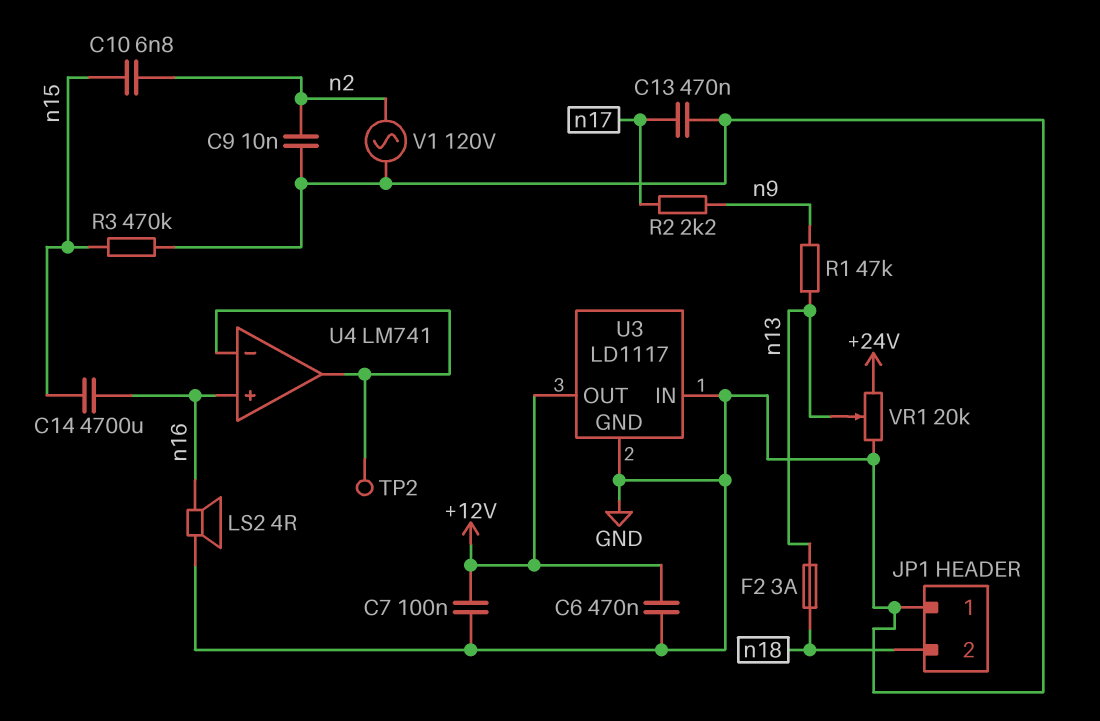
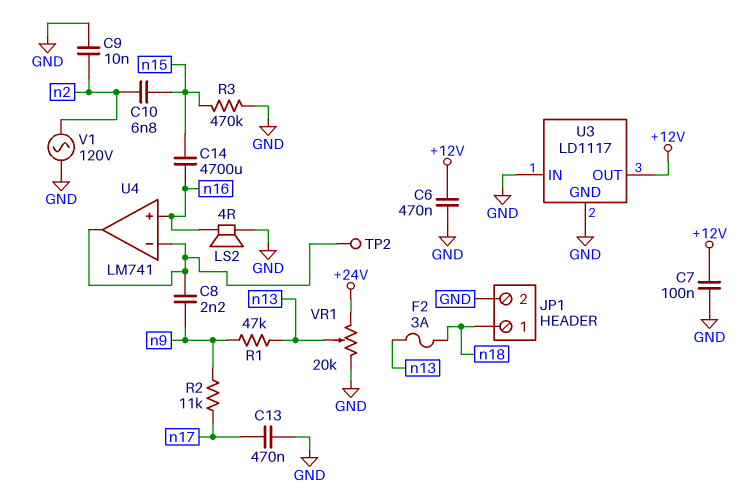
C8: none -> 2.2nF (U4/in-, n9)
JP1 pin 1: GND -> n18
JP1 pin 2: n18 -> GND
R2: 2.2k (n9, n17) -> 11k (n9, n17)

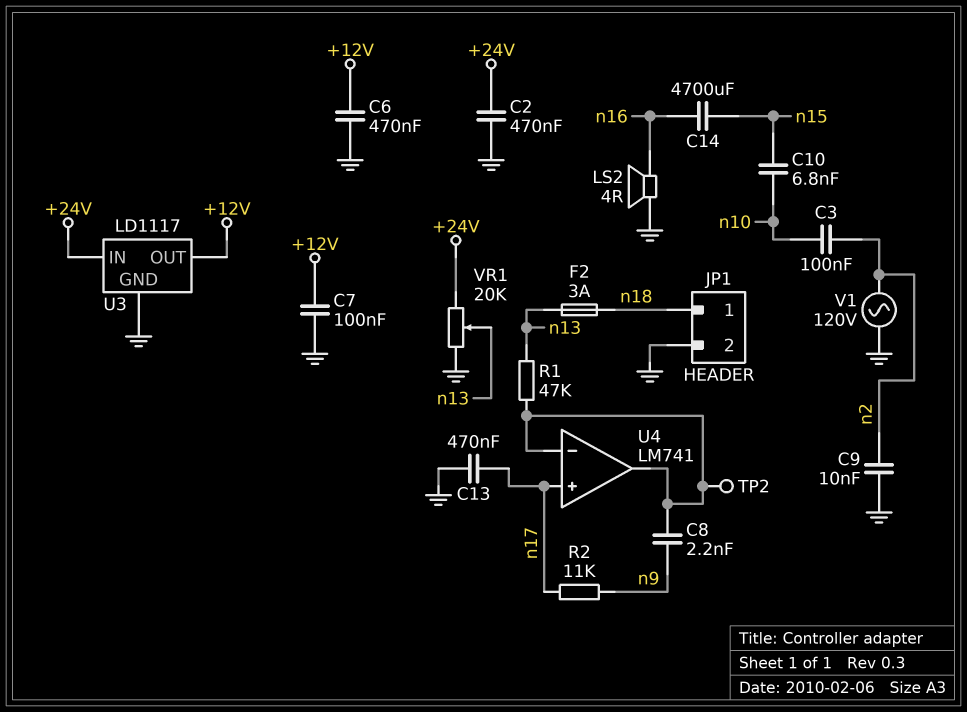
C2: none -> 470nF (+24V, GND)
C3: none -> 100nF (n2, n10)
C10: 6.8nF (n2, n15) -> 6.8nF (n10, n15)
R1: 47k (n9, n13) -> 47k (U4/in-, n13)
R3: 470k (GND, n15) -> none
U3 pin IN: GND -> +24V
U4 pin in+: n16 -> n17

